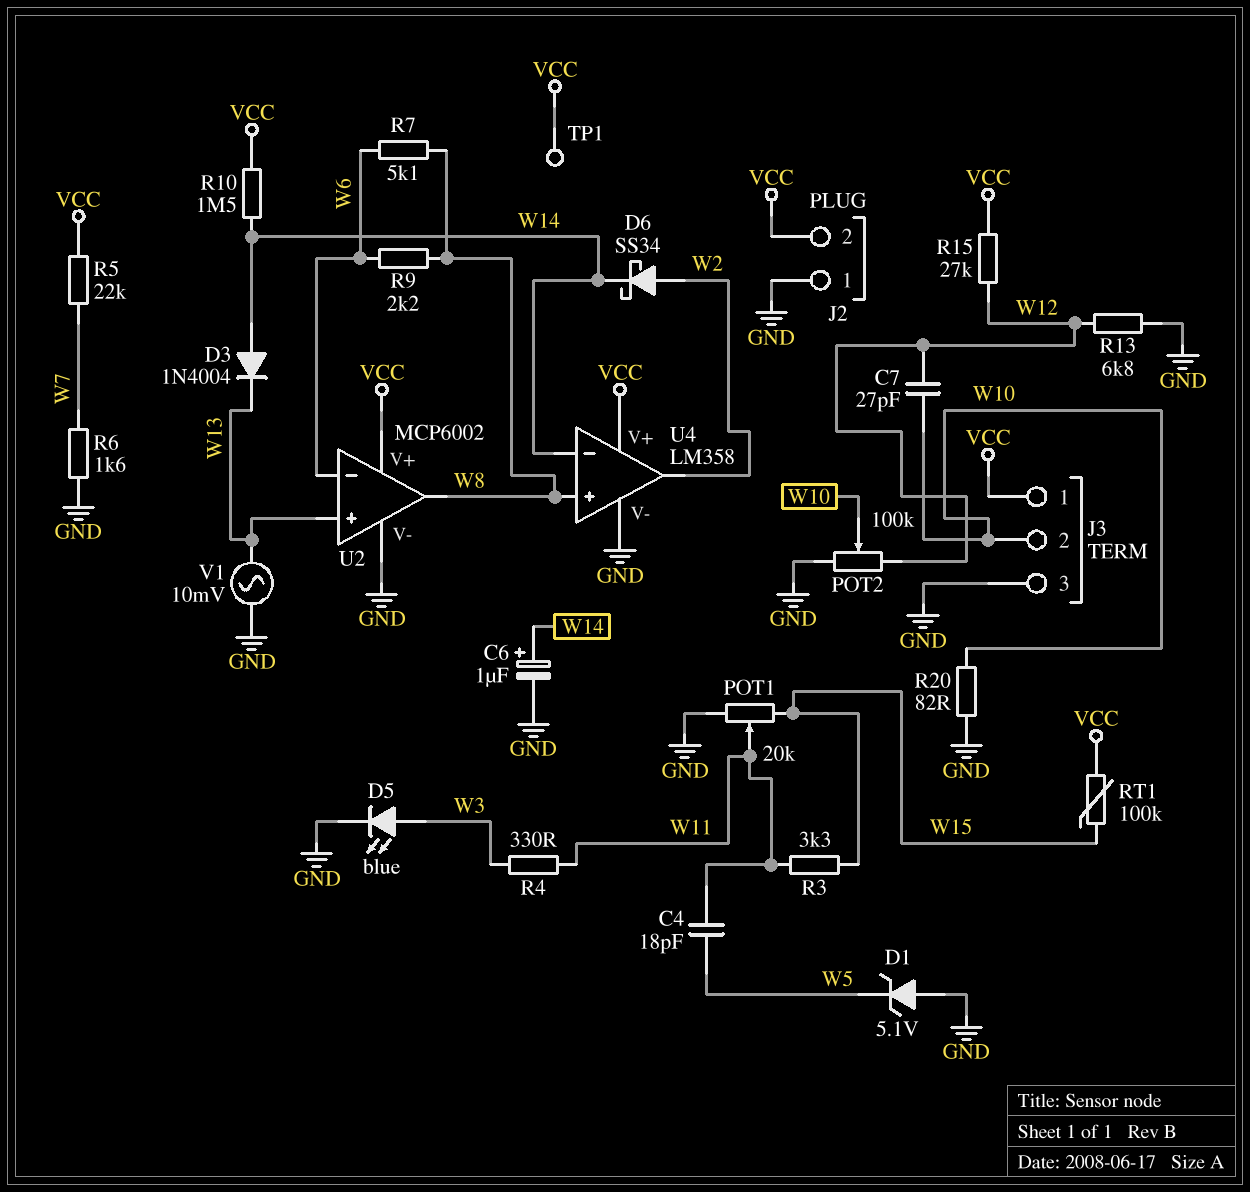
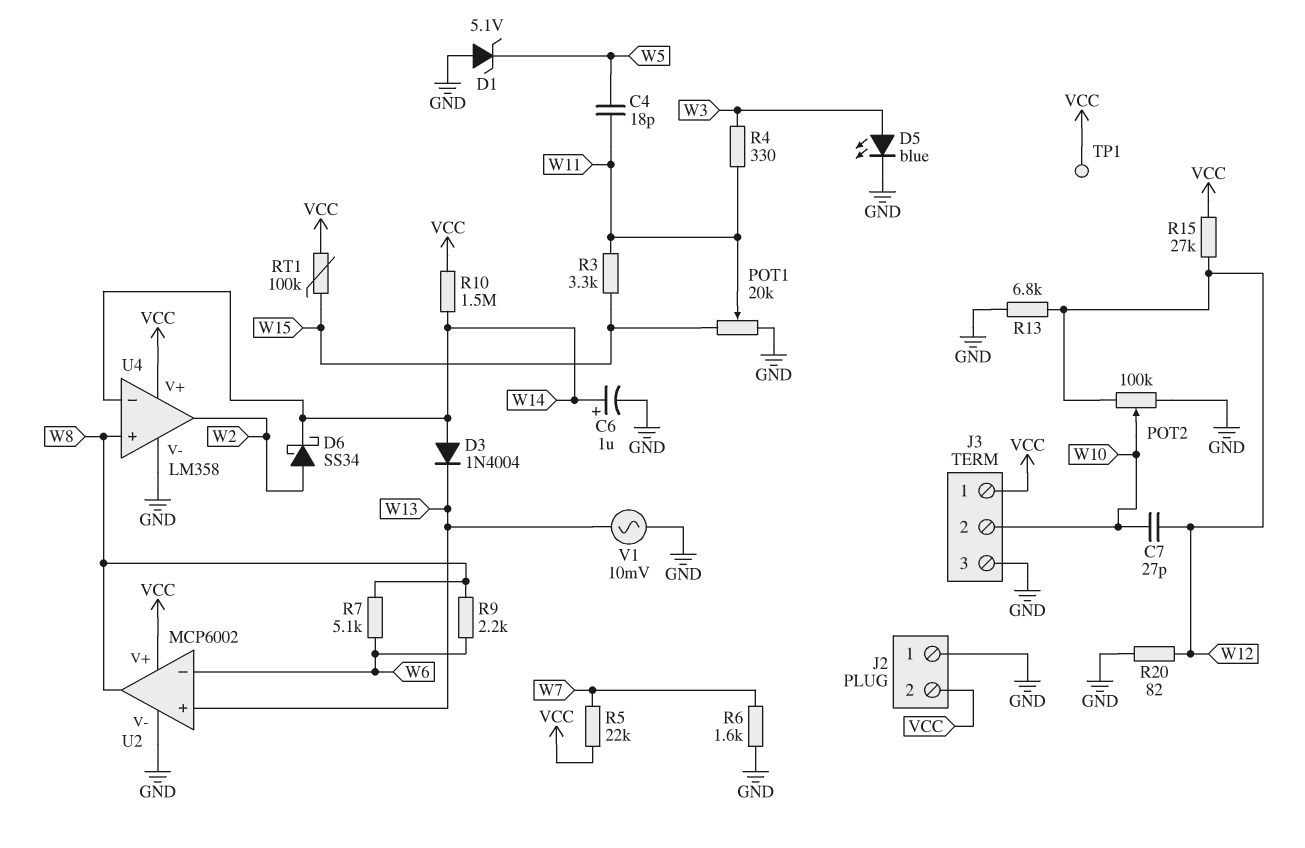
R20: 82 (GND, W10) -> 82 (GND, W12)

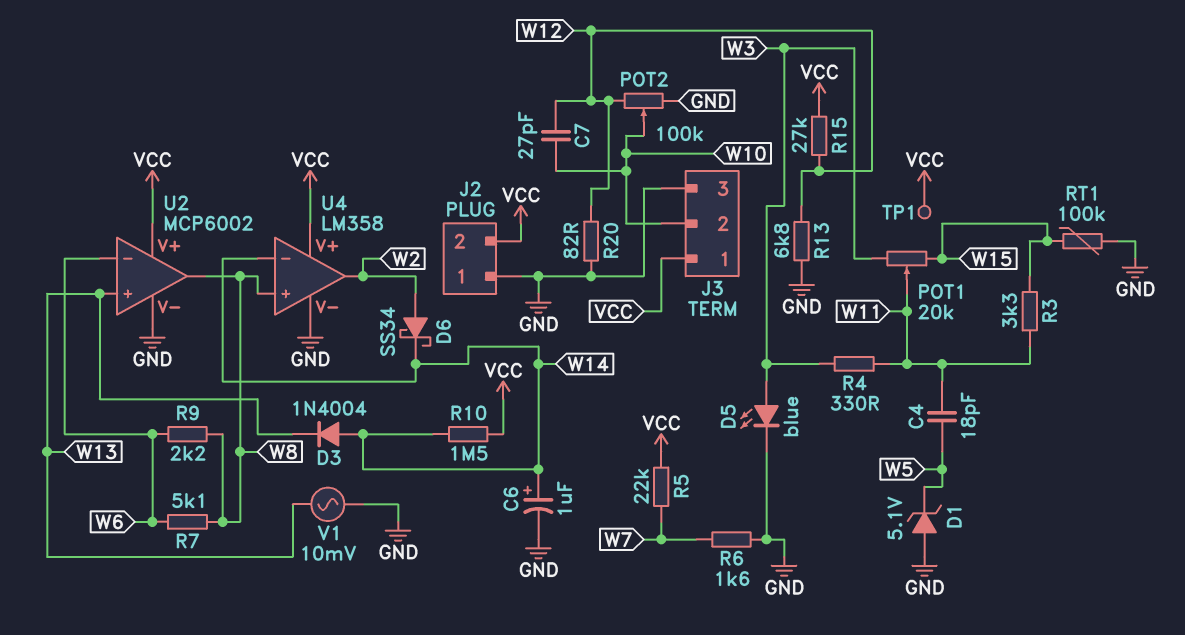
POT1: 20k (GND, W15, wiper W11) -> 20k (W3, W15, wiper W11)
RT1: 100k (VCC, W15) -> 100k (GND, W15)

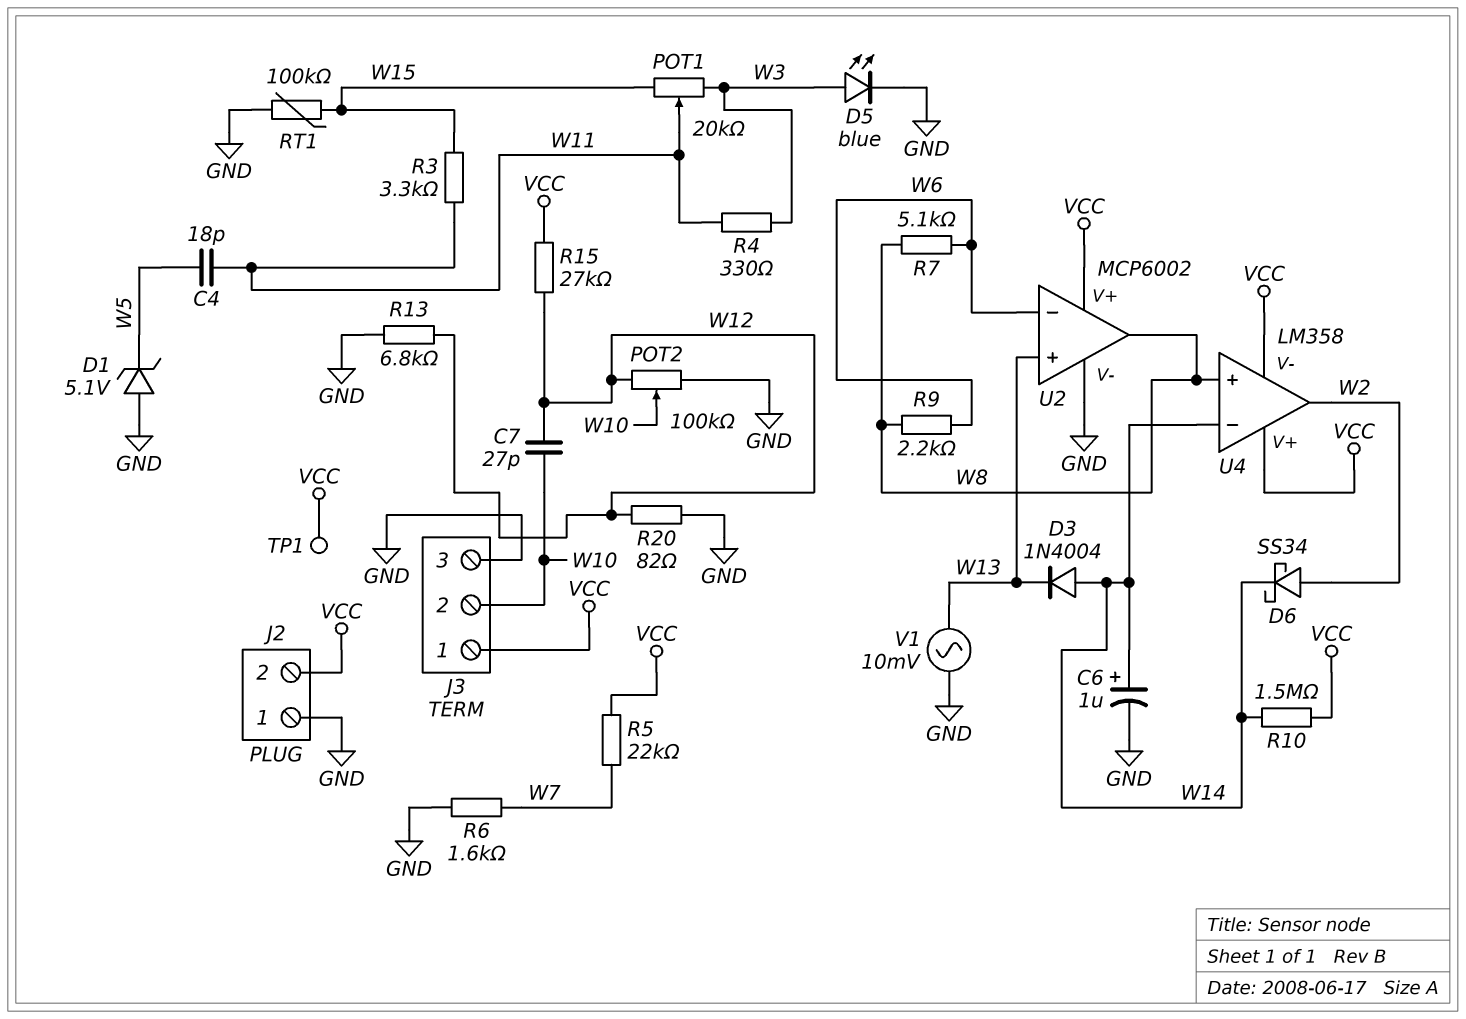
U4 pin V-: GND -> VCC

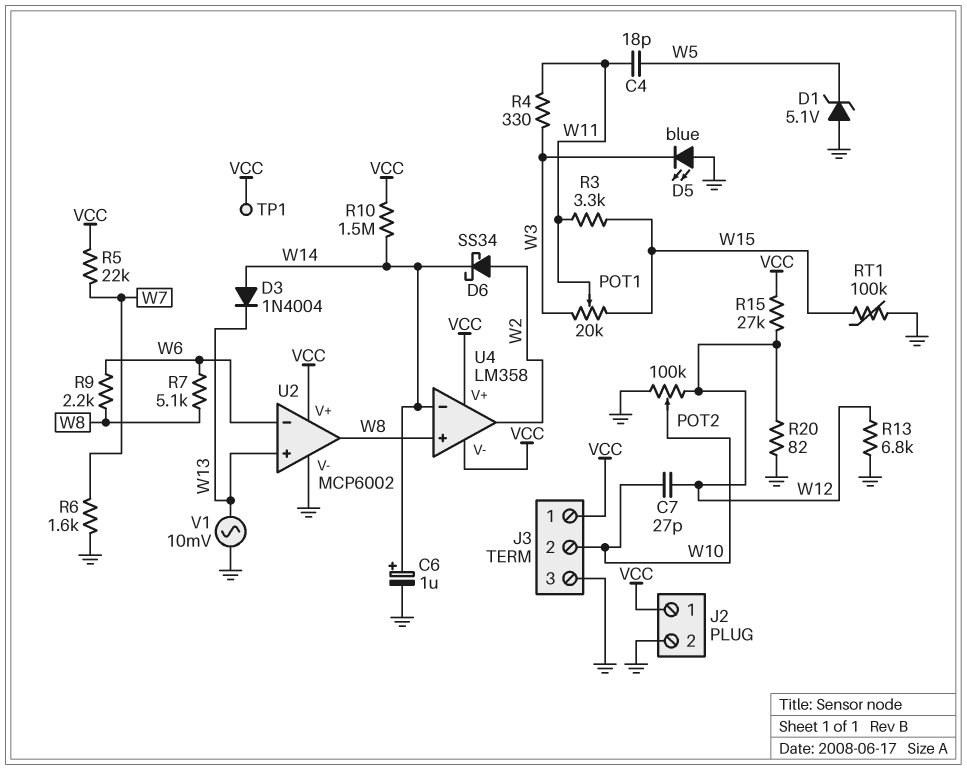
D5: LED blue (A W3, K GND) -> LED blue (A GND, K W3)
J2 pin 1: GND -> VCC
J2 pin 2: VCC -> GND

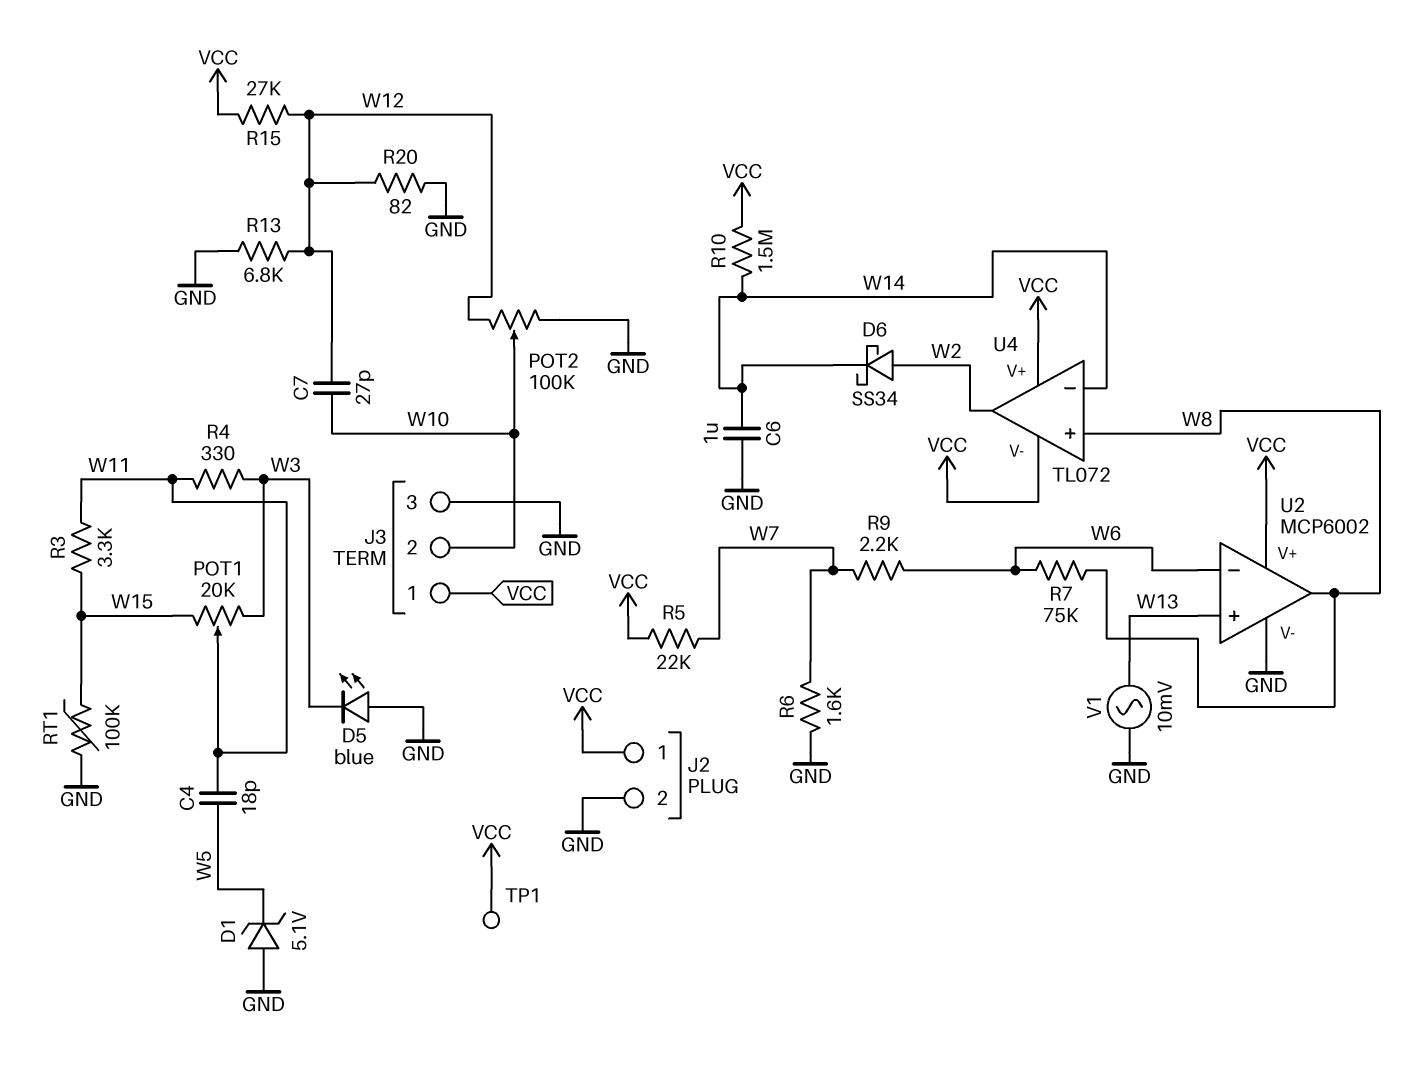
C6: 1uF (plus W14, minus GND) -> 1uF (GND, W14)
D3: diode 1N4004 (A W14, K W13) -> none
R7: 5.1k (W6, W8) -> 75k (W6, W8)
R9: 2.2k (W6, W8) -> 2.2k (W6, W7)
U4: LM358 -> TL072

